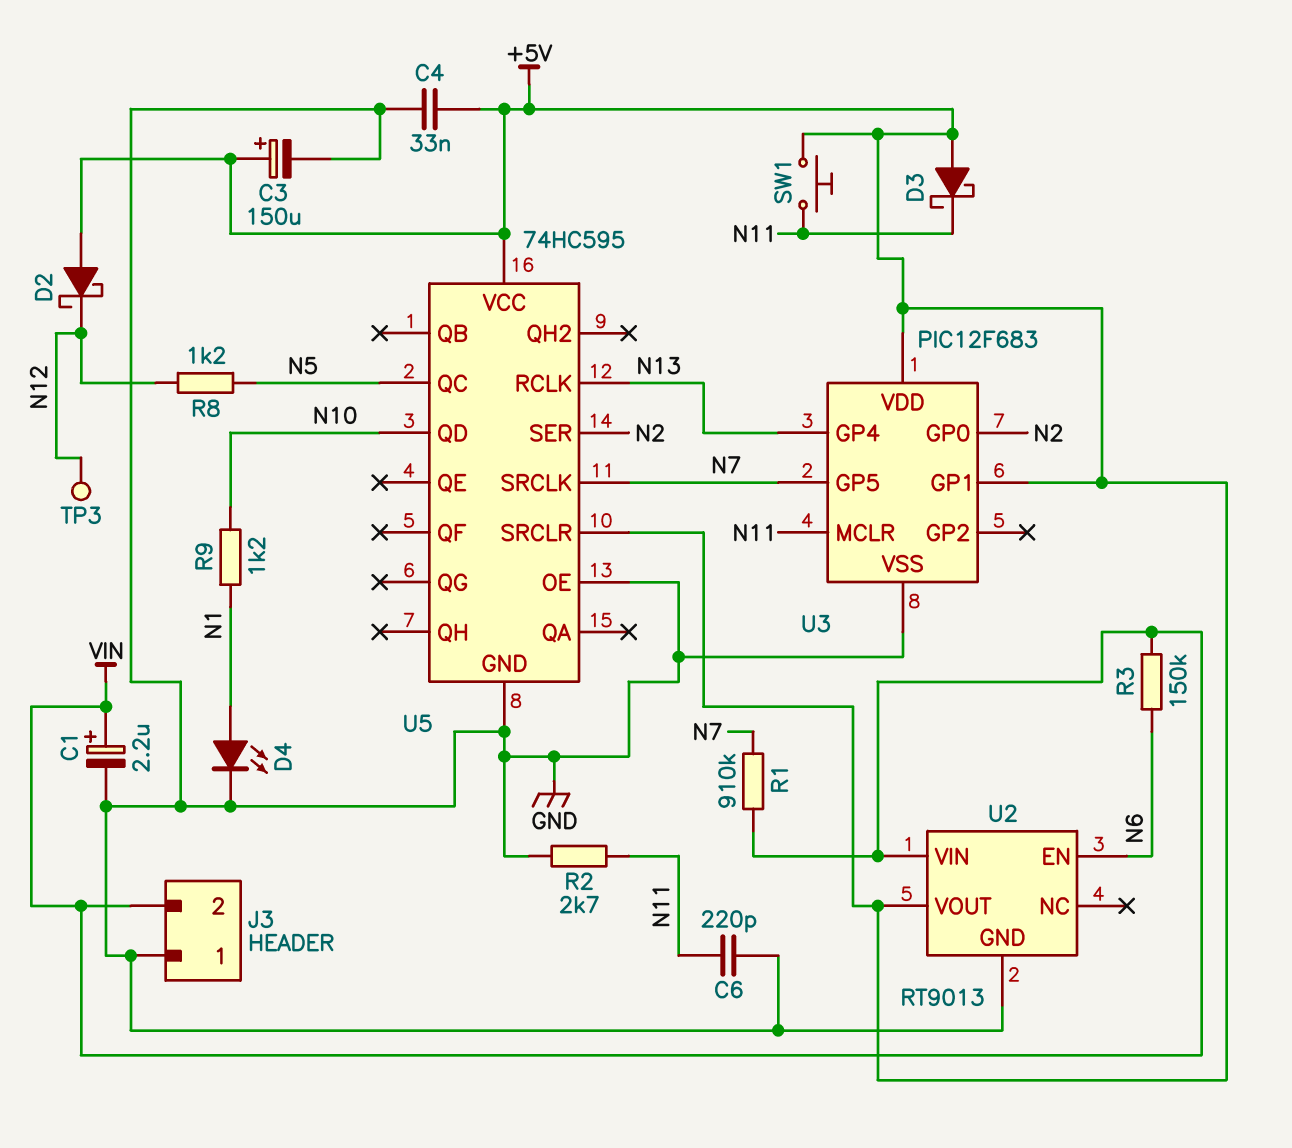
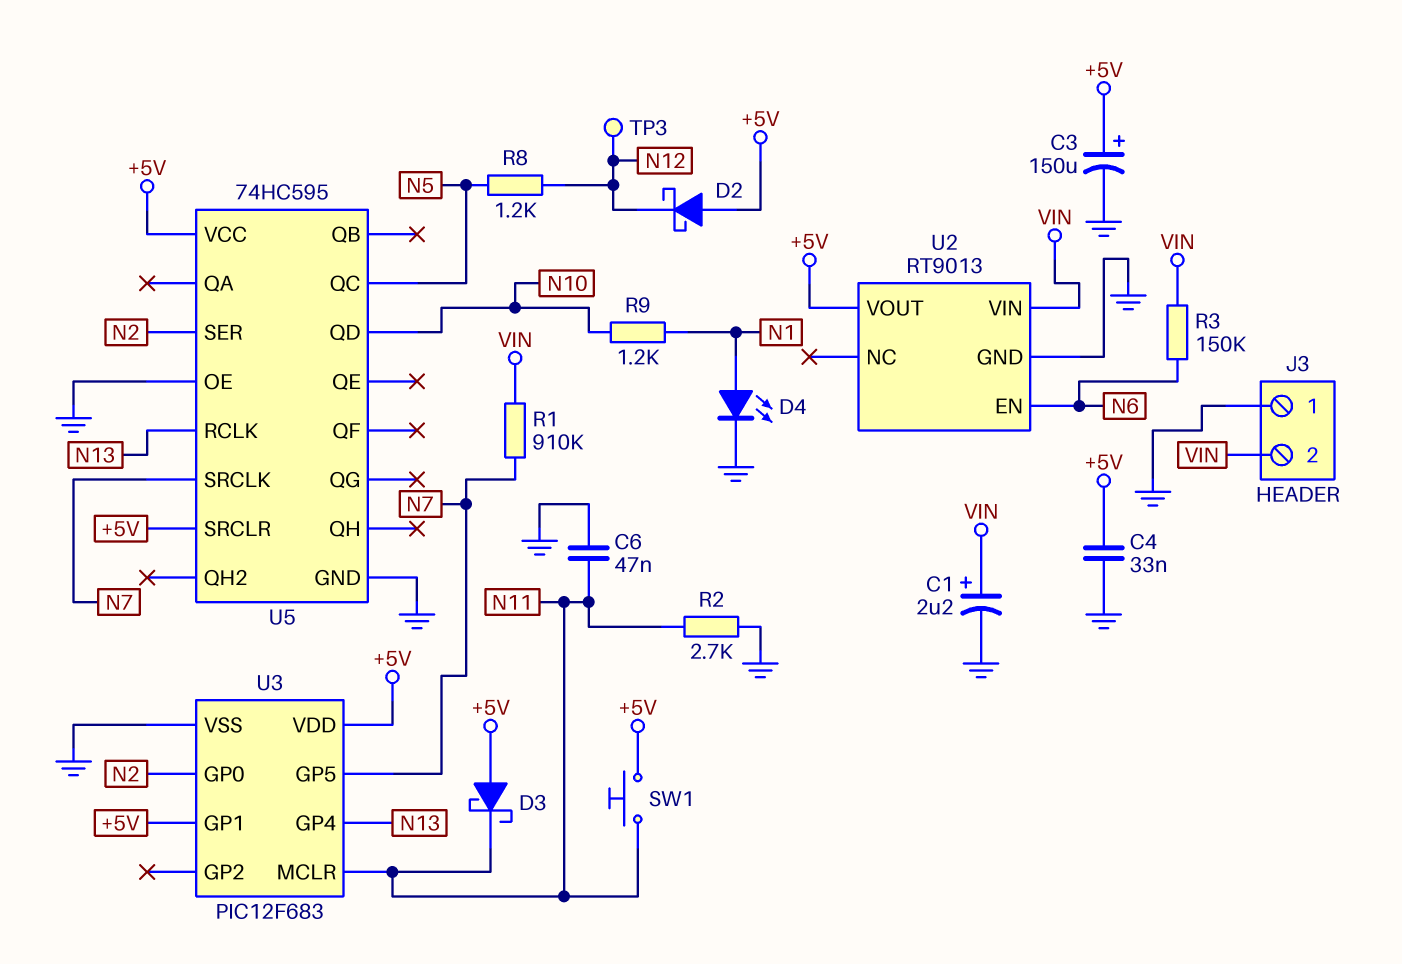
C6: 220pF (GND, N11) -> 47nF (GND, N11)

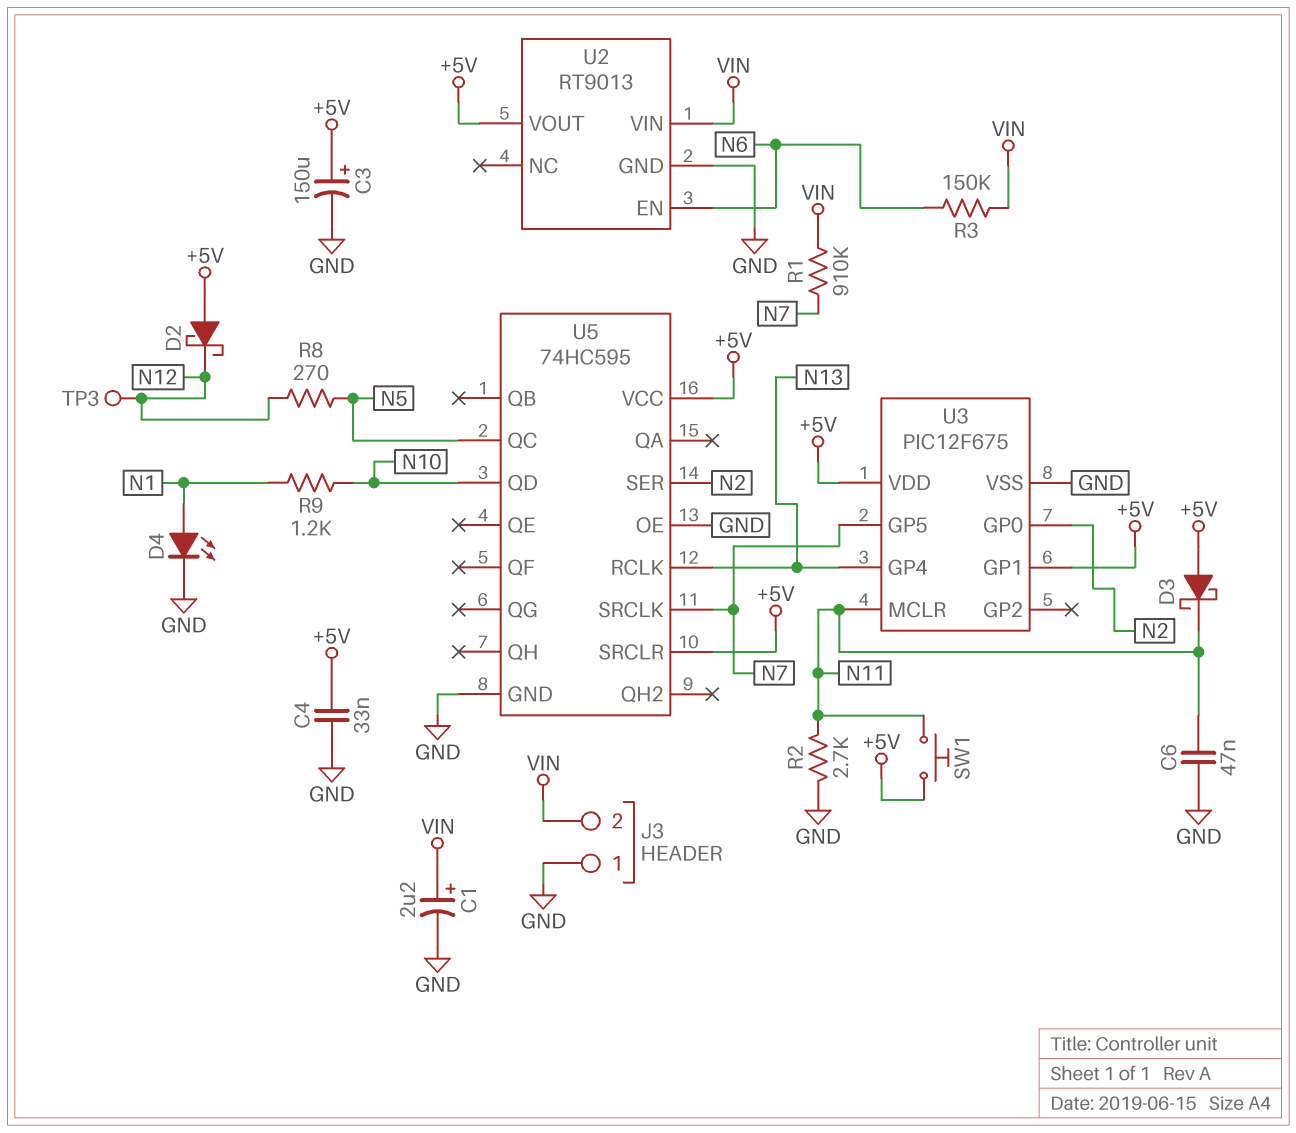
R8: 1.2k (N5, N12) -> 270 (N5, N12)
U3: PIC12F683 -> PIC12F675

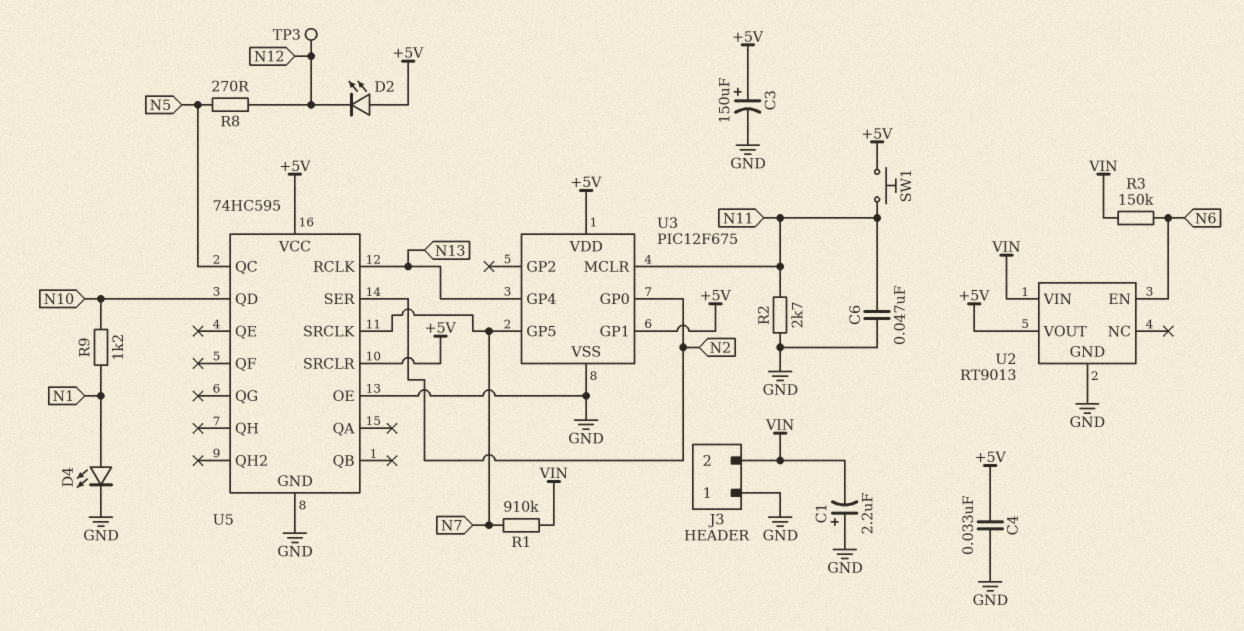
C1: 2.2uF (plus VIN, minus GND) -> 2.2uF (plus GND, minus VIN)
D2: schottky (A +5V, K N12) -> LED (A +5V, K N12)
D3: schottky (A +5V, K N11) -> none

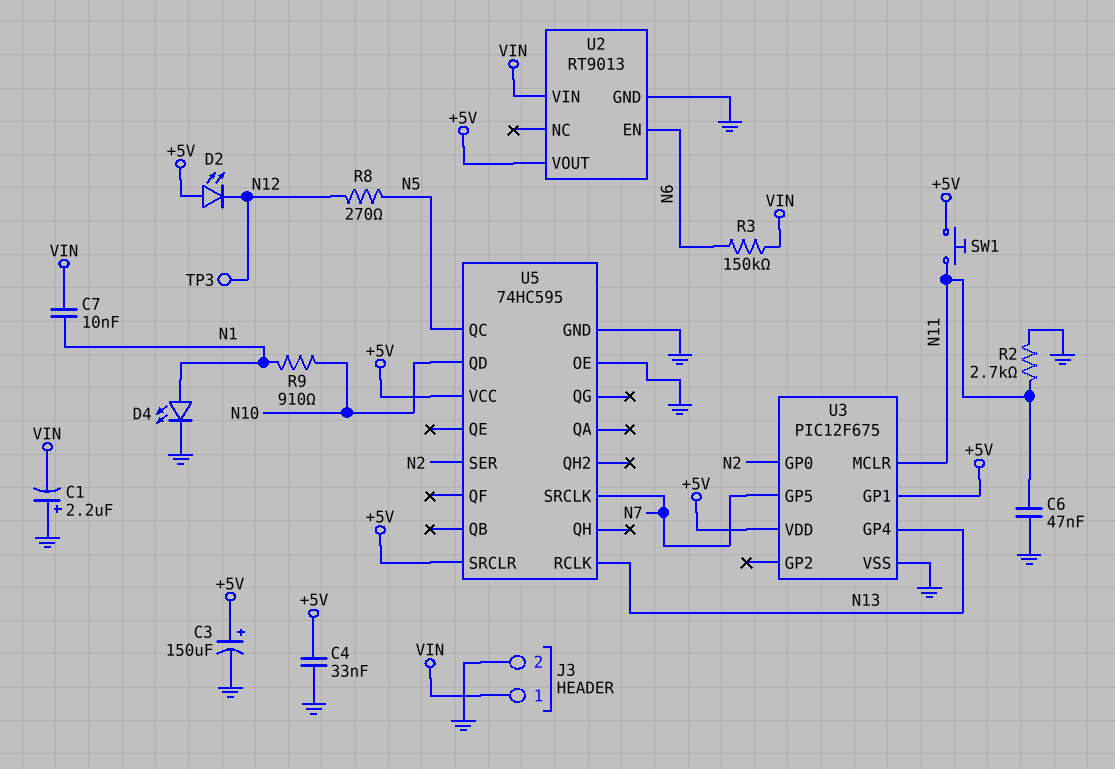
C7: none -> 10nF (N1, VIN)
J3 pin 1: GND -> VIN
J3 pin 2: VIN -> GND
R1: 910k (N7, VIN) -> none
R9: 1.2k (N1, N10) -> 910 (N1, N10)

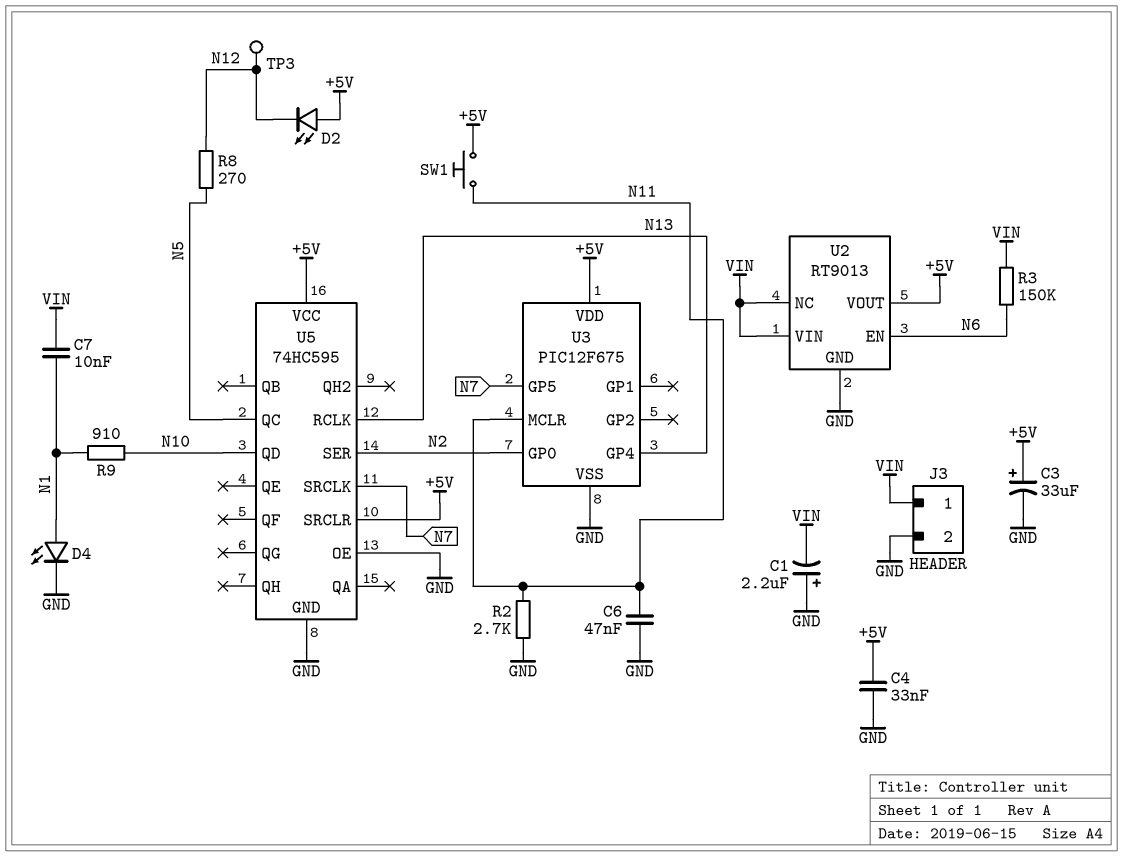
C3: 150uF (plus +5V, minus GND) -> 33uF (plus +5V, minus GND)
U2 pin NC: none -> VIN
U3 pin GP1: +5V -> none

